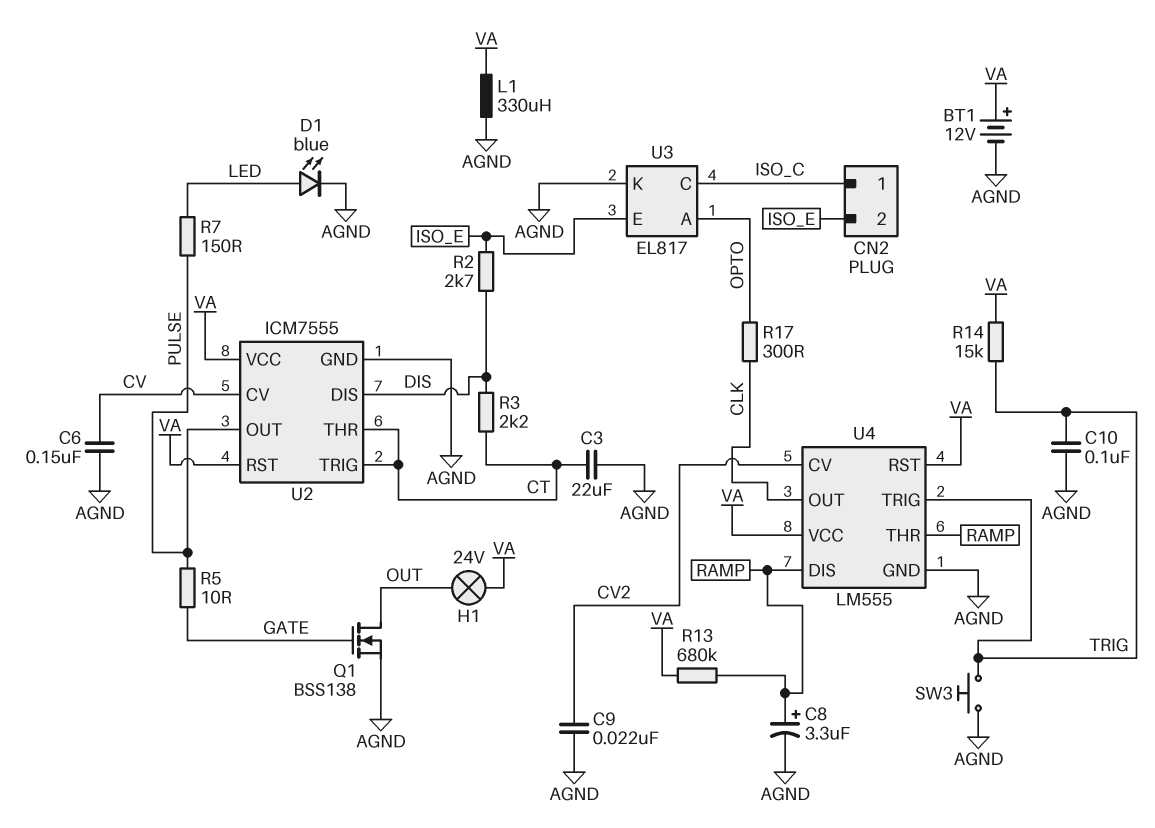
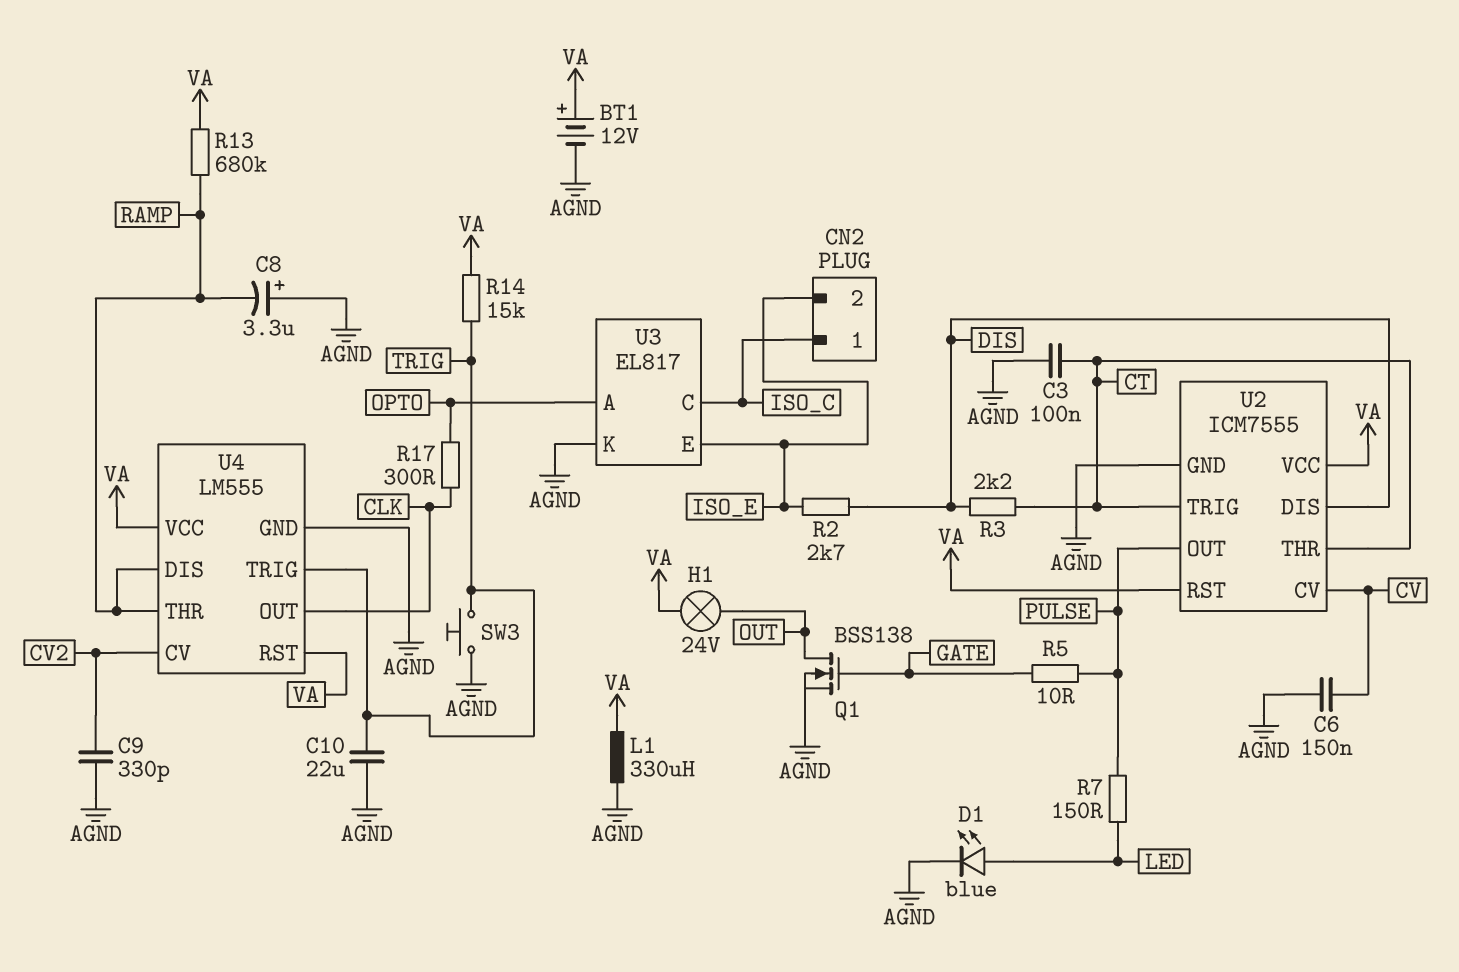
C3: 22uF (AGND, CT) -> 100nF (AGND, CT)
C8: 3.3uF (plus RAMP, minus AGND) -> 3.3uF (plus AGND, minus RAMP)
C9: 22nF (AGND, CV2) -> 330pF (AGND, CV2)
C10: 100nF (AGND, TRIG) -> 22uF (AGND, TRIG)

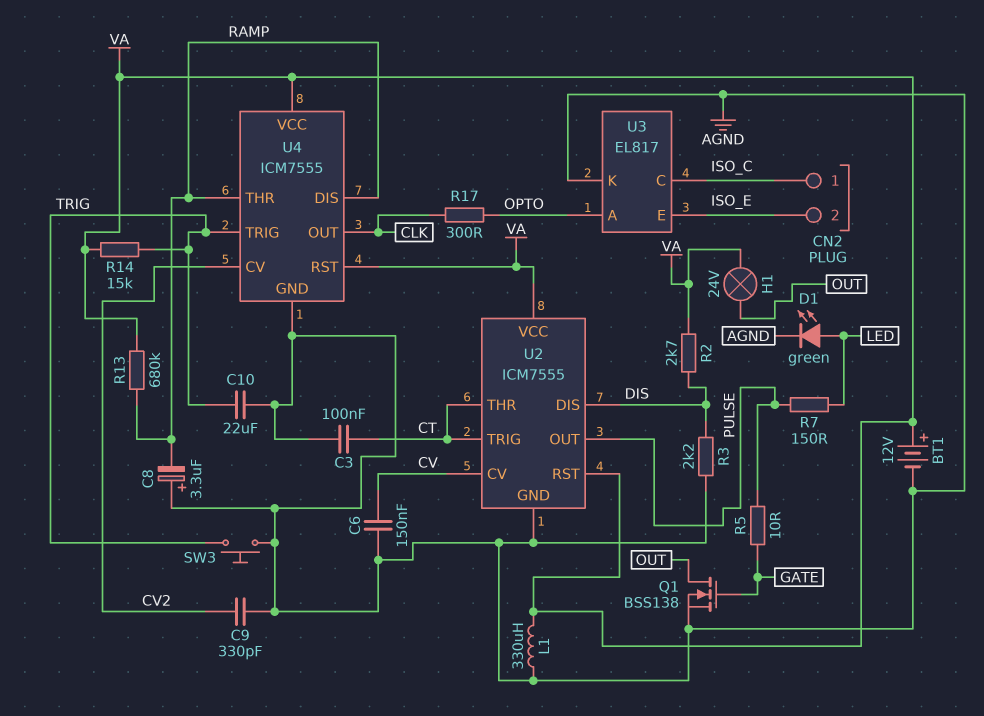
D1: LED blue (A LED, K AGND) -> LED green (A LED, K AGND)
R2: 2.7k (DIS, ISO_E) -> 2.7k (DIS, VA)
R3: 2.2k (CT, DIS) -> 2.2k (AGND, DIS)
U4: LM555 -> ICM7555

